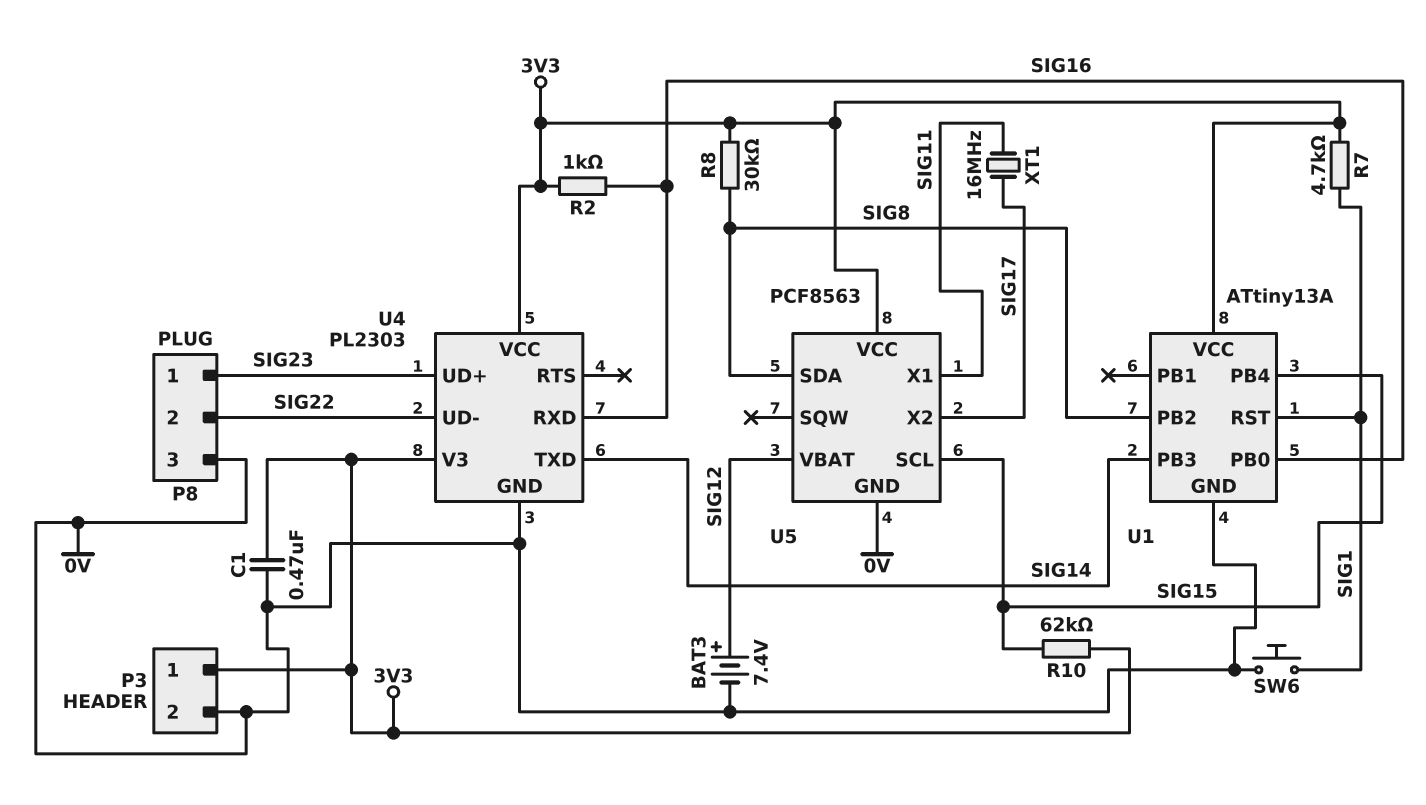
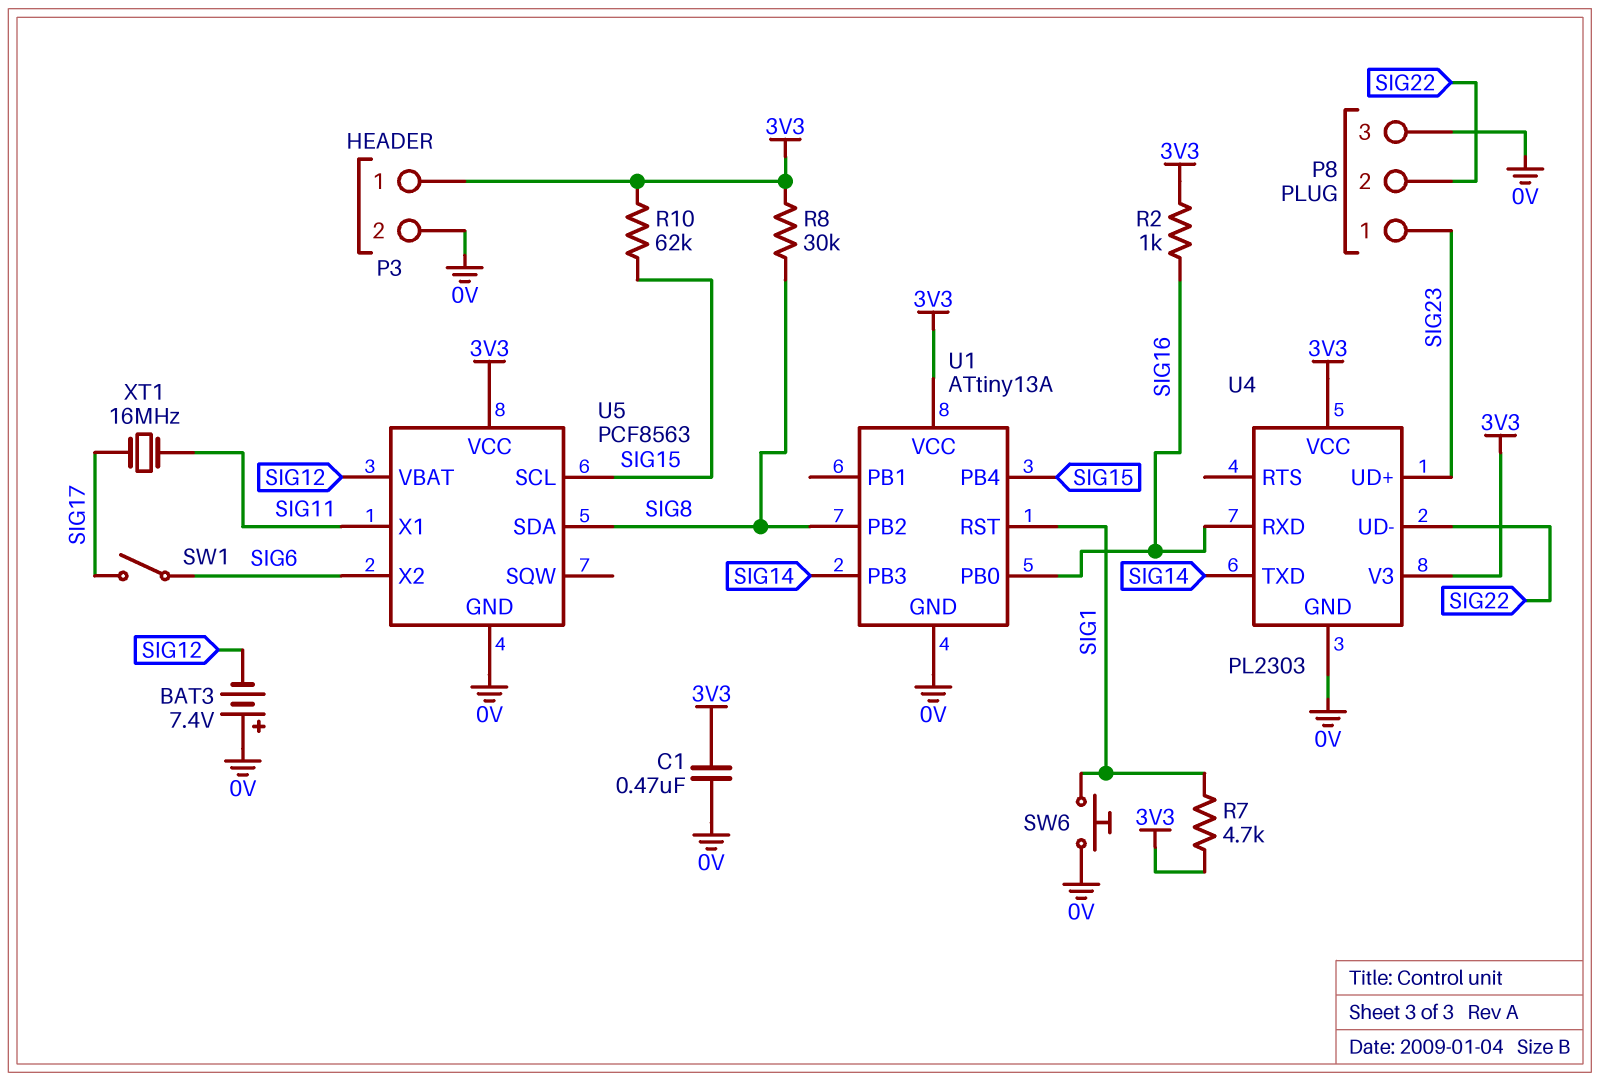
BAT3: 7.4V (plus SIG12, minus 0V) -> 7.4V (plus 0V, minus SIG12)
SW1: none -> switch (SIG6, SIG17)
U5 pin X2: SIG17 -> SIG6

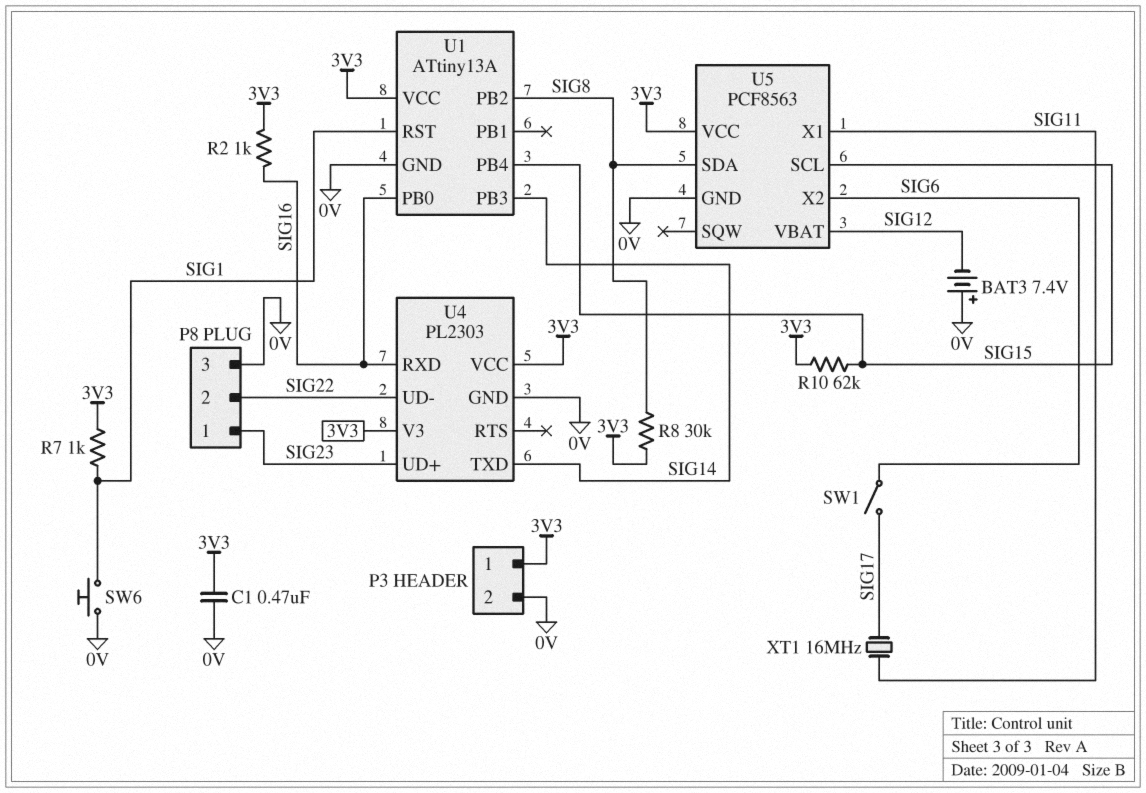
R7: 4.7k (3V3, SIG1) -> 1k (3V3, SIG1)

